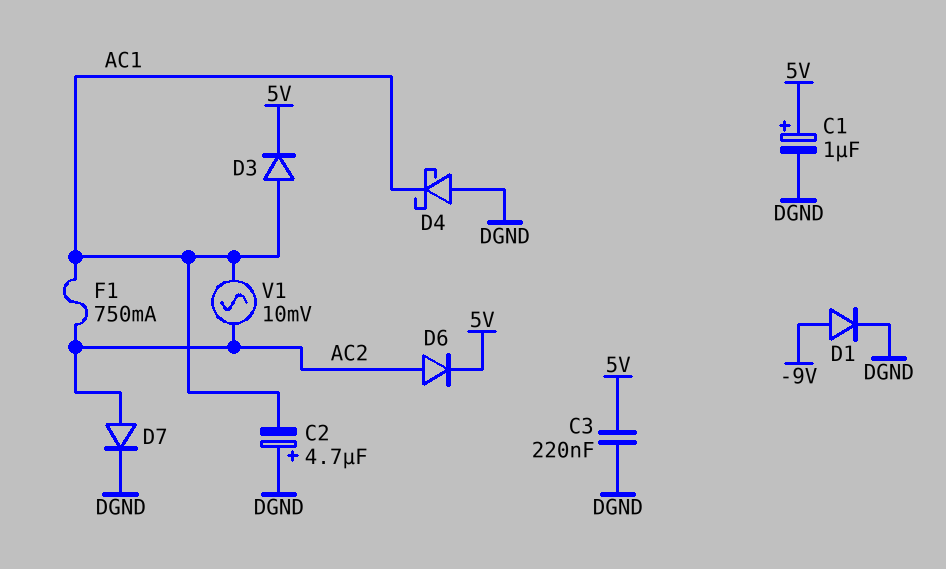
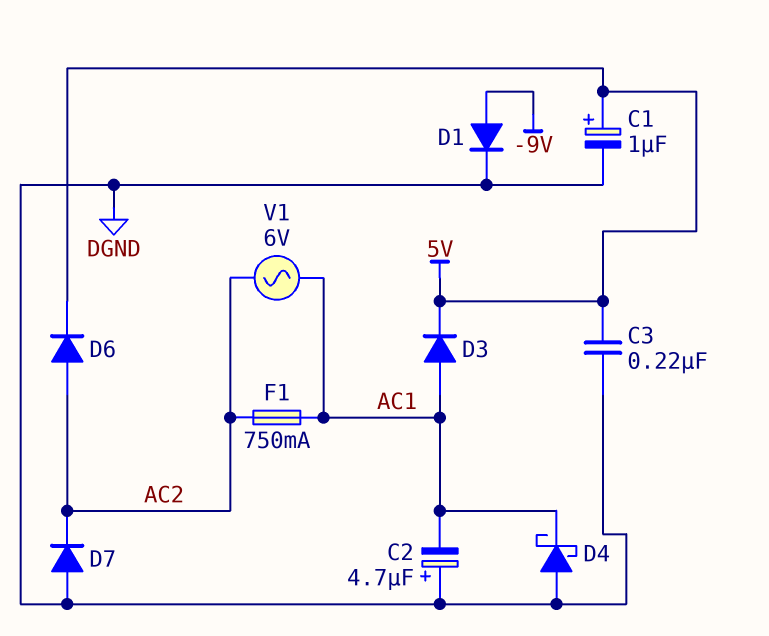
D7: diode (A AC2, K DGND) -> diode (A DGND, K AC2)
V1: AC 10mV (AC1, AC2) -> AC 6V (AC1, AC2)

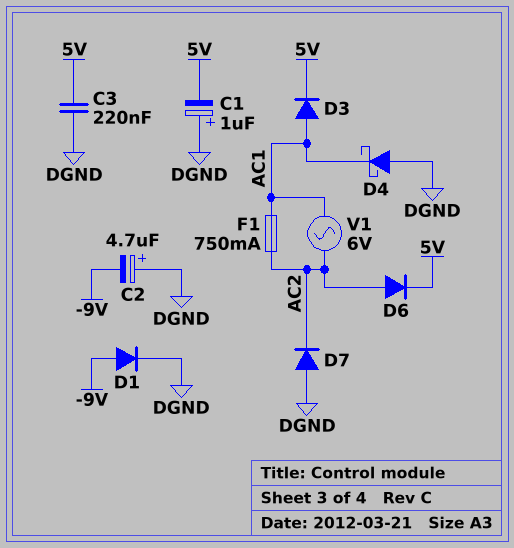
C1: 1uF (plus 5V, minus DGND) -> 1uF (plus DGND, minus 5V)
C2: 4.7uF (plus DGND, minus AC1) -> 4.7uF (plus DGND, minus -9V)

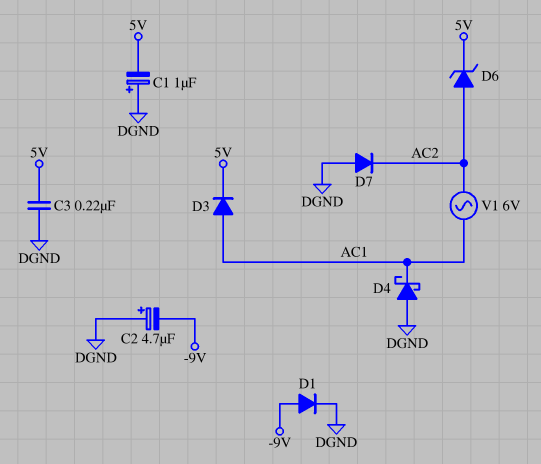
D6: diode (A AC2, K 5V) -> zener (A AC2, K 5V)
F1: 750mA (AC1, AC2) -> none

